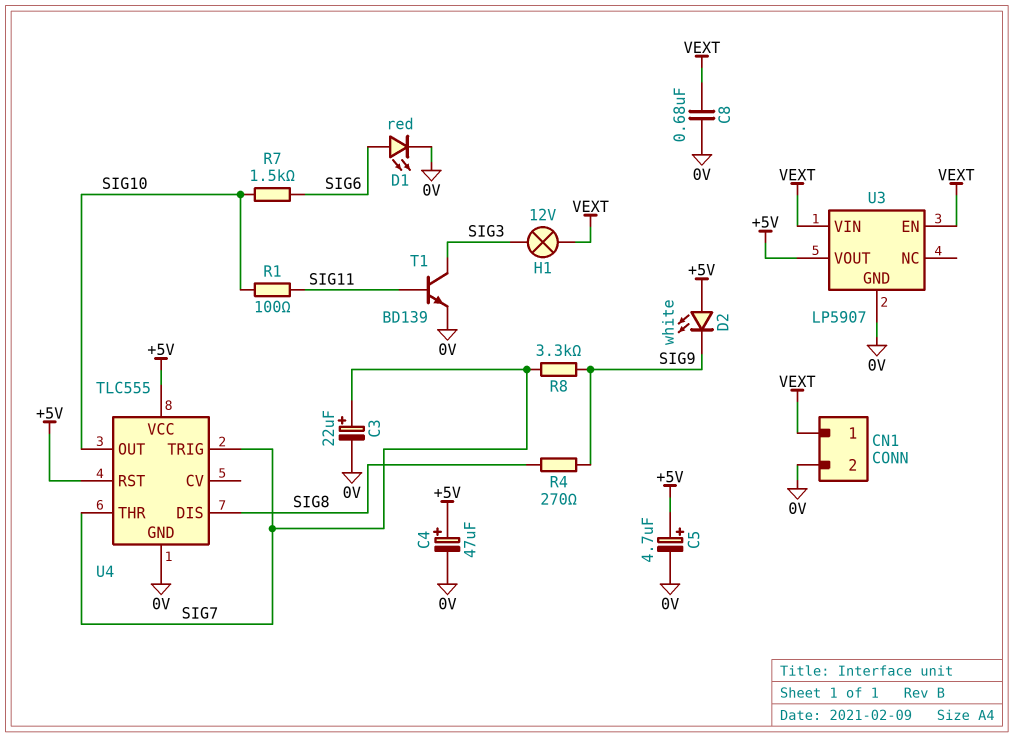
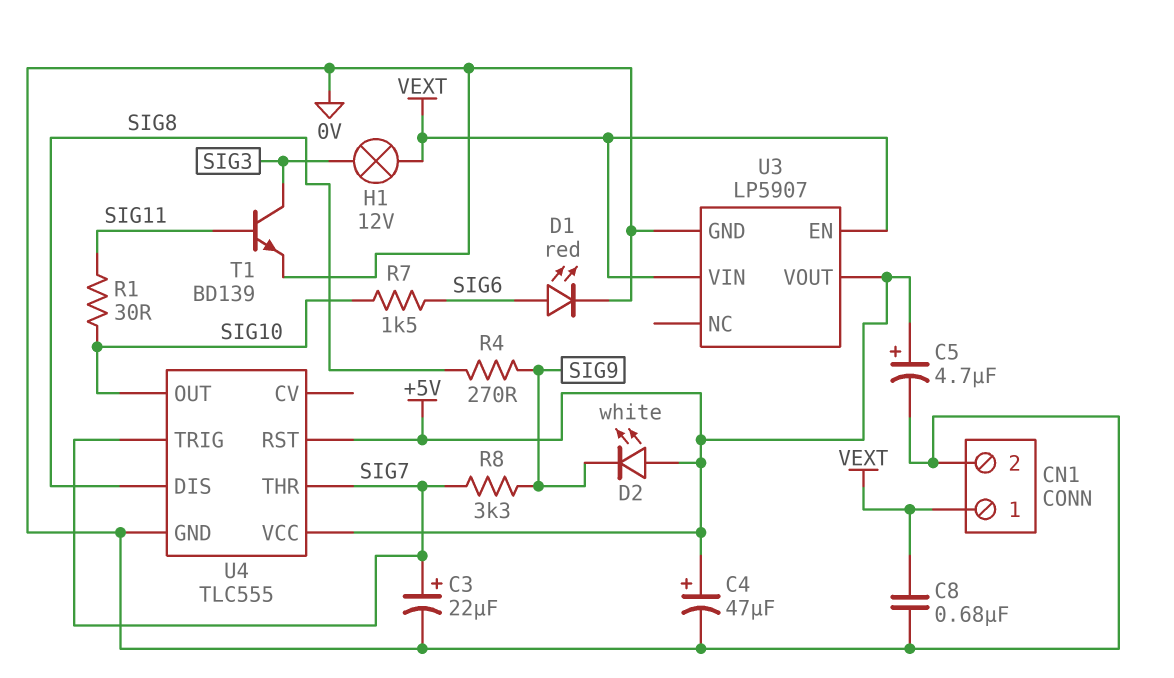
R1: 100 (SIG10, SIG11) -> 30 (SIG10, SIG11)

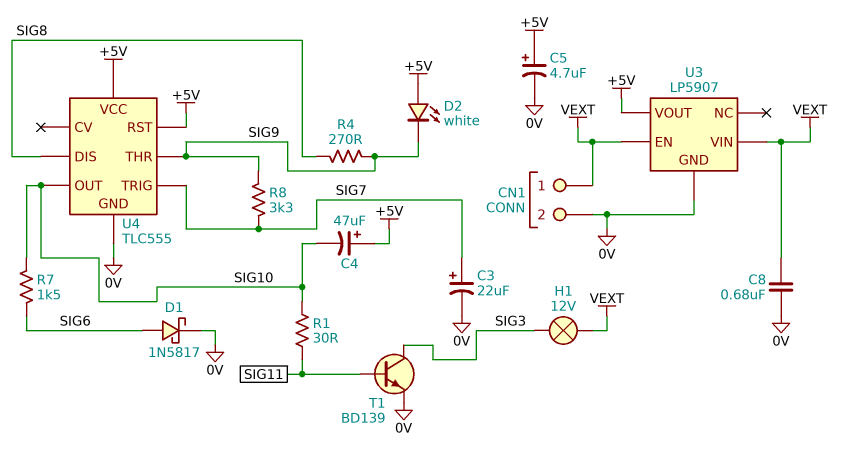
C4: 47uF (plus +5V, minus 0V) -> 47uF (plus +5V, minus SIG10)
D1: LED red (A SIG6, K 0V) -> schottky 1N5817 (A SIG6, K 0V)
U4 pin THR: SIG7 -> SIG9

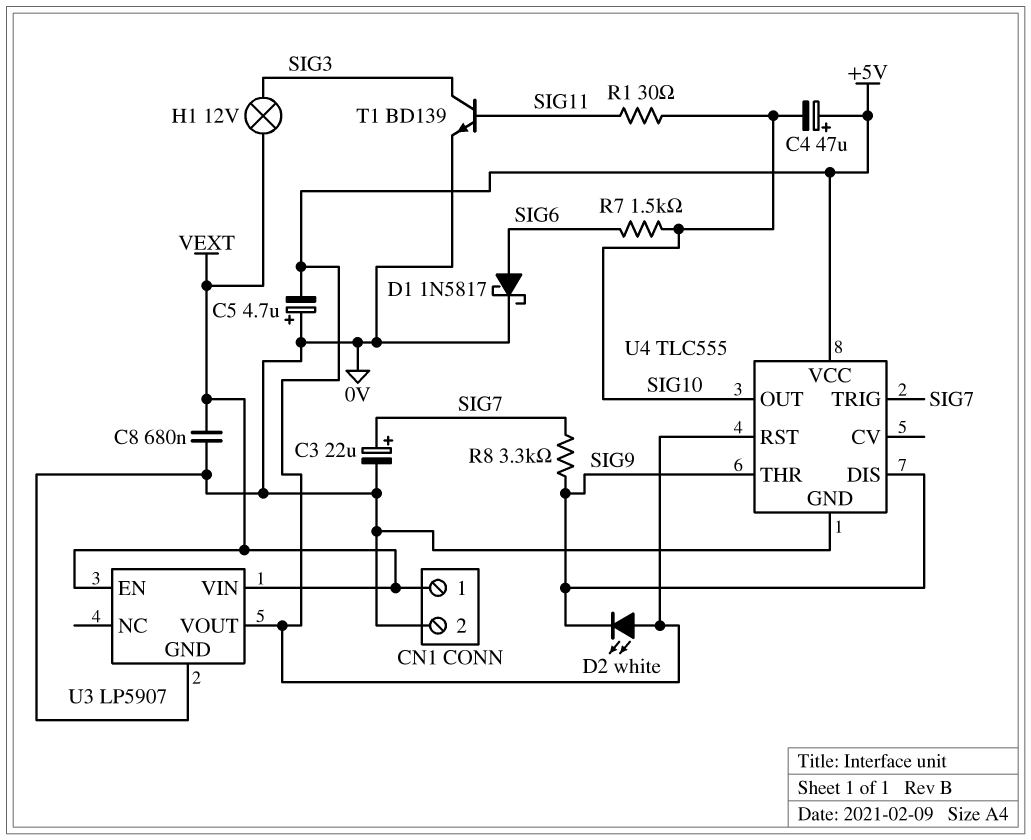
C5: 4.7uF (plus +5V, minus 0V) -> 4.7uF (plus 0V, minus +5V)
R4: 270 (SIG8, SIG9) -> none
U4 pin DIS: SIG8 -> SIG9

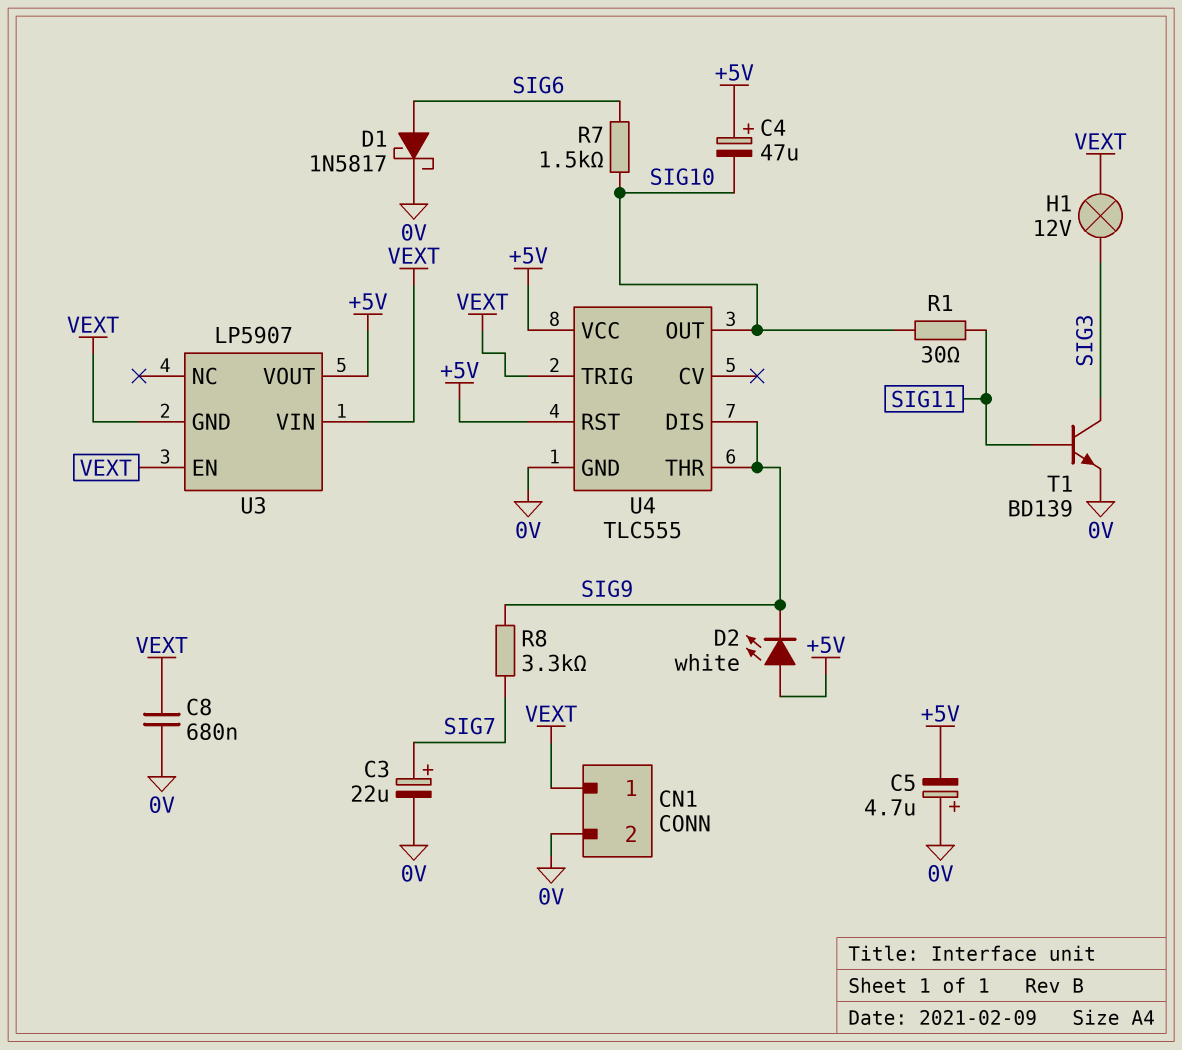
U3 pin GND: 0V -> VEXT
U4 pin TRIG: SIG7 -> VEXT

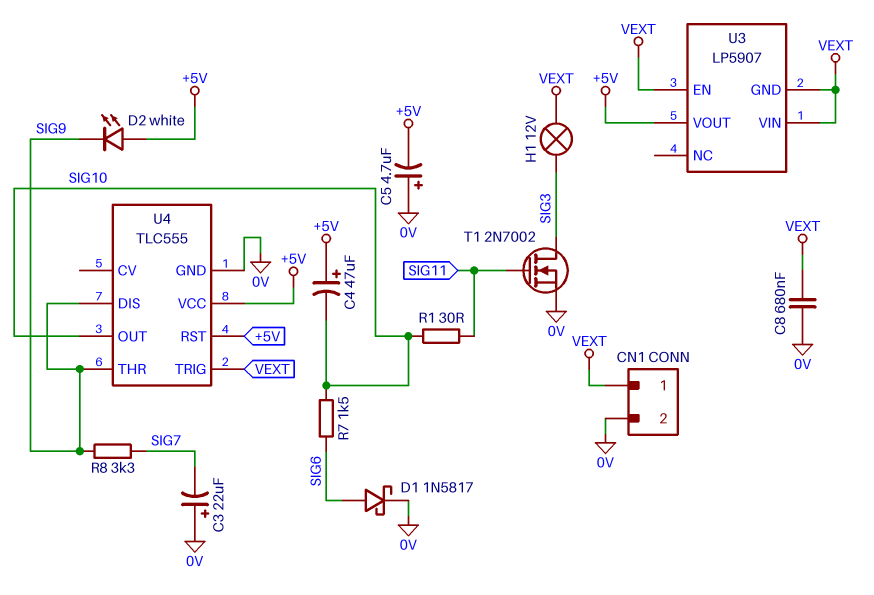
C3: 22uF (plus SIG7, minus 0V) -> 22uF (plus 0V, minus SIG7)
T1: NPN BD139 (B SIG11, C SIG3, E 0V) -> NMOS 2N7002 (G SIG11, D SIG3, S 0V)

